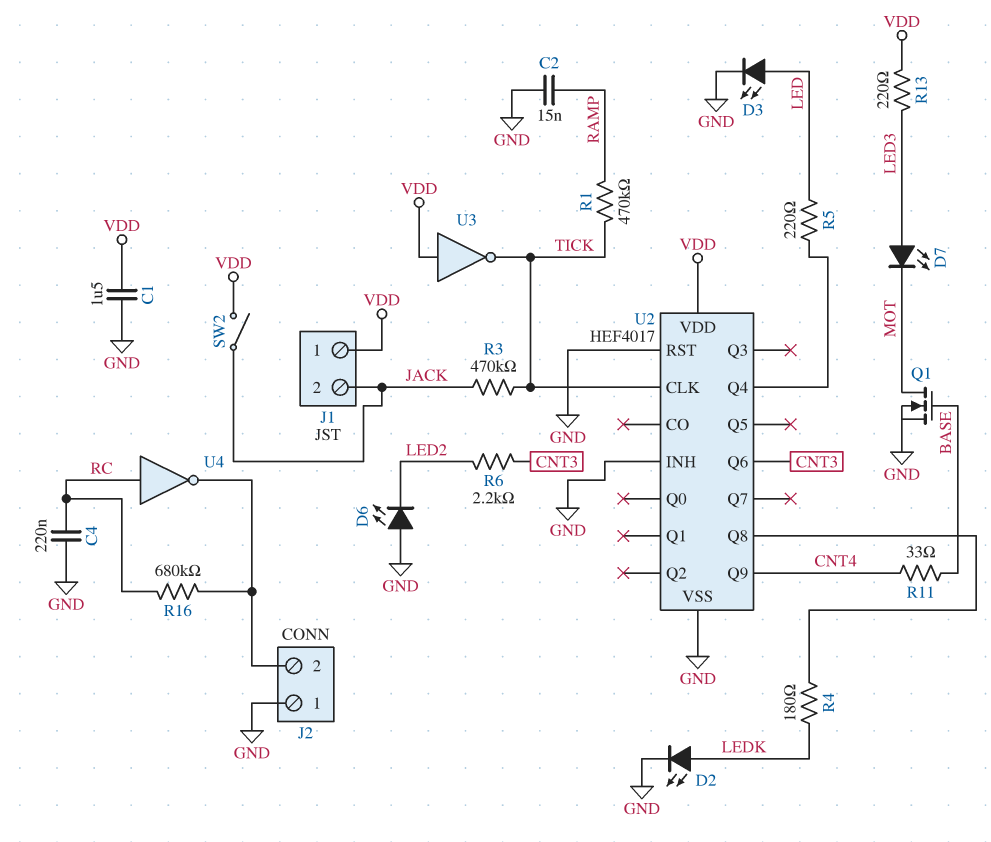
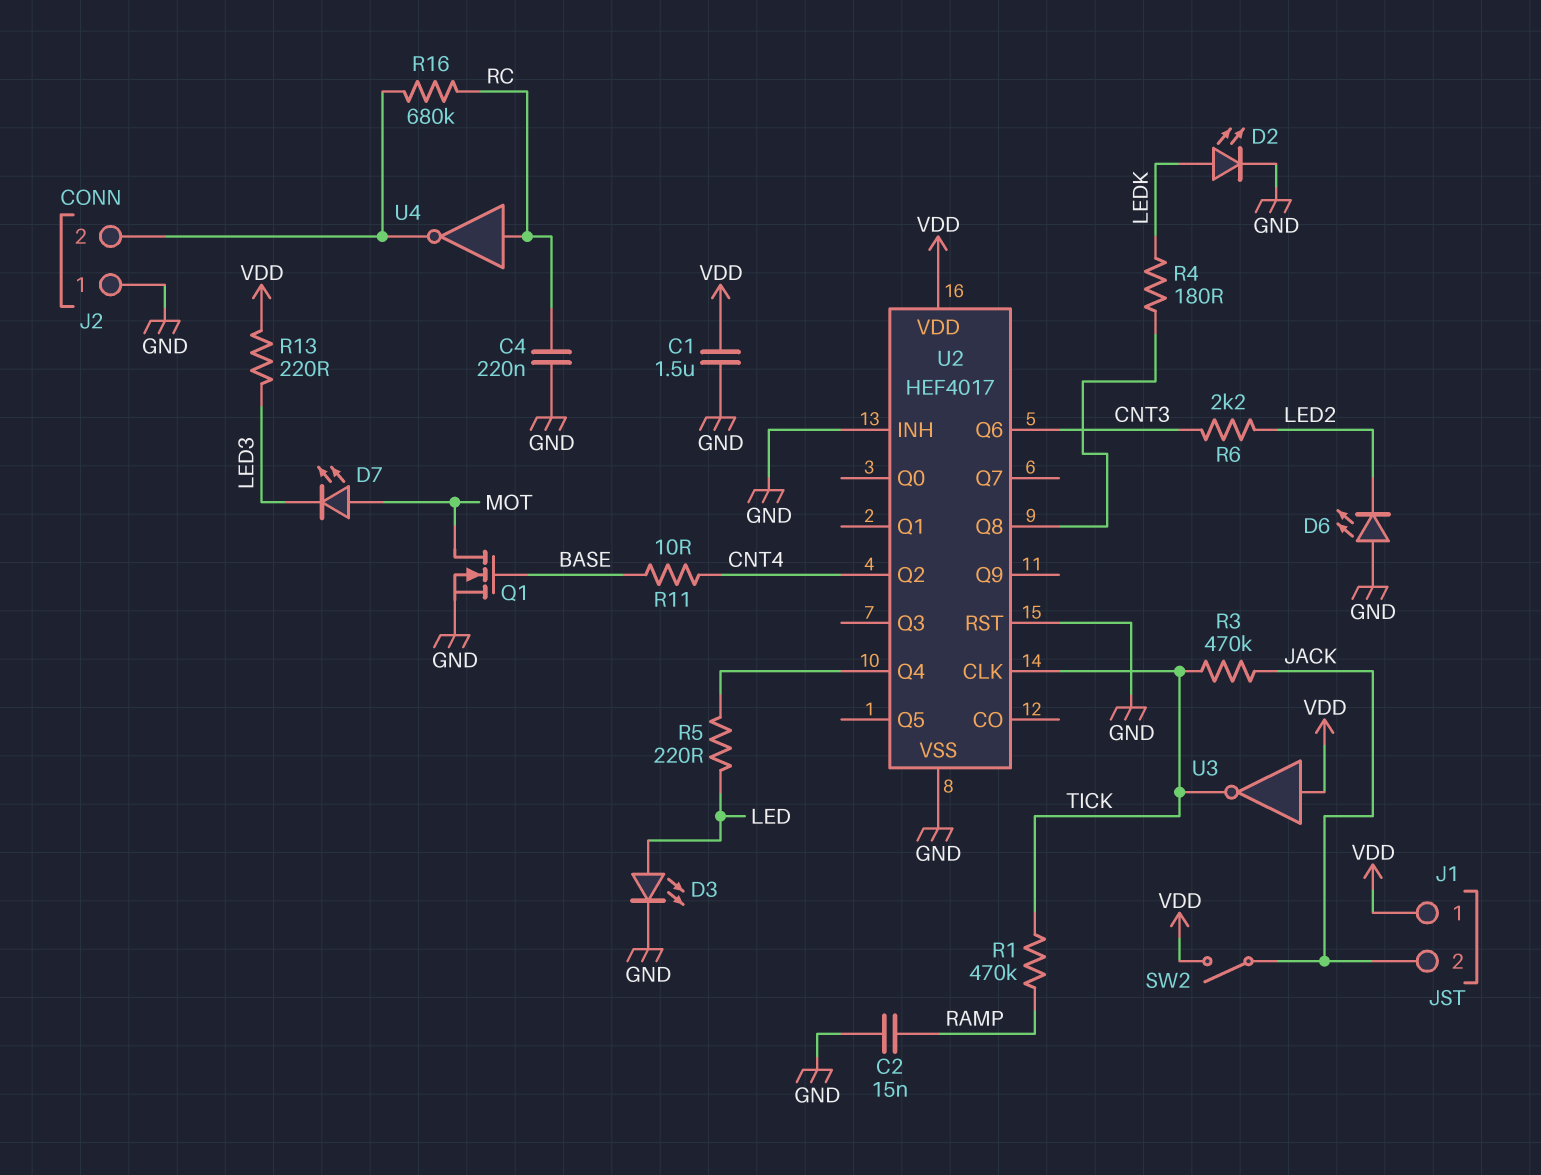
D7: LED (A LED3, K MOT) -> LED (A MOT, K LED3)
R11: 33 (BASE, CNT4) -> 10 (BASE, CNT4)
U2 pin Q2: none -> CNT4
U2 pin Q9: CNT4 -> none

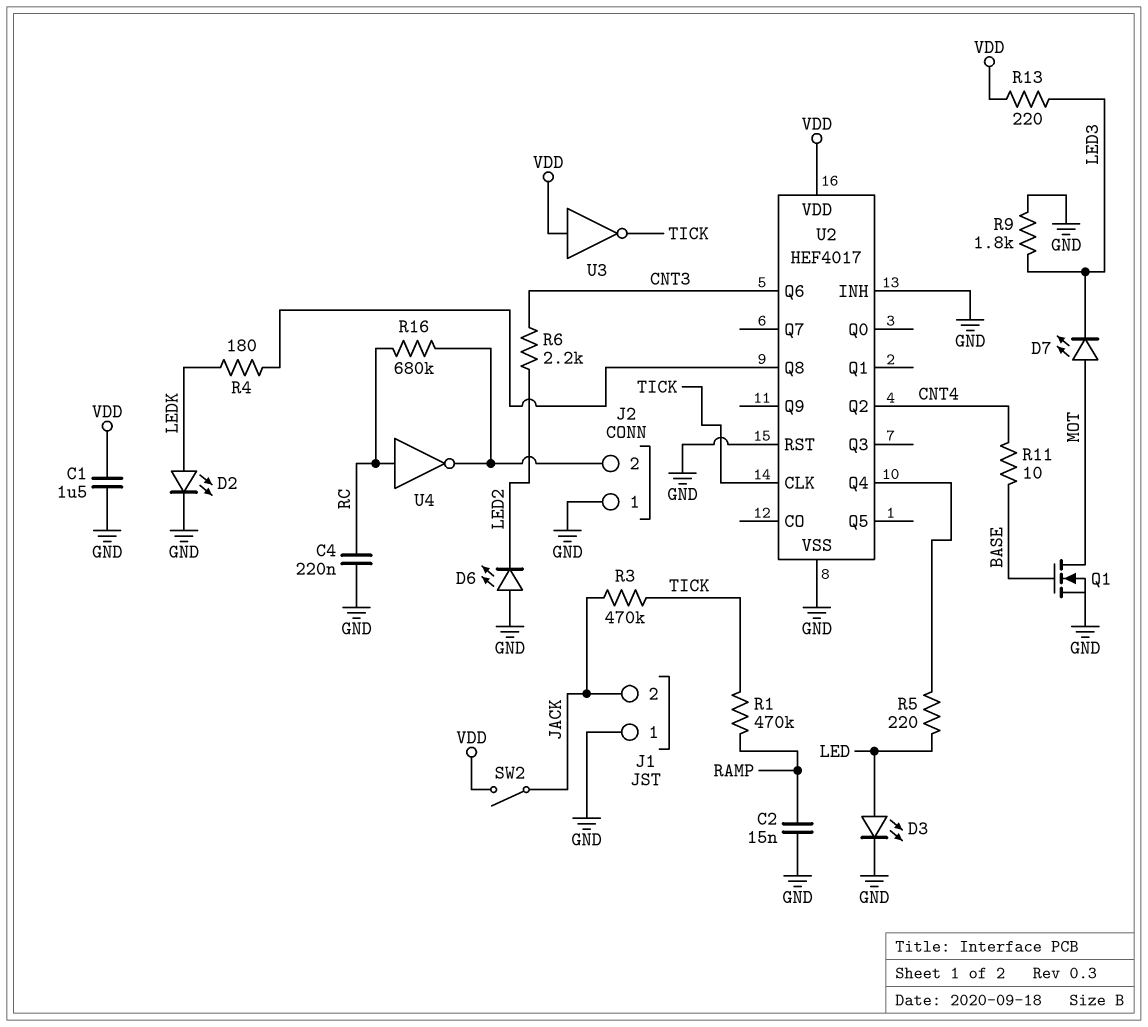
J1 pin 1: VDD -> GND
R9: none -> 1.8k (GND, LED3)

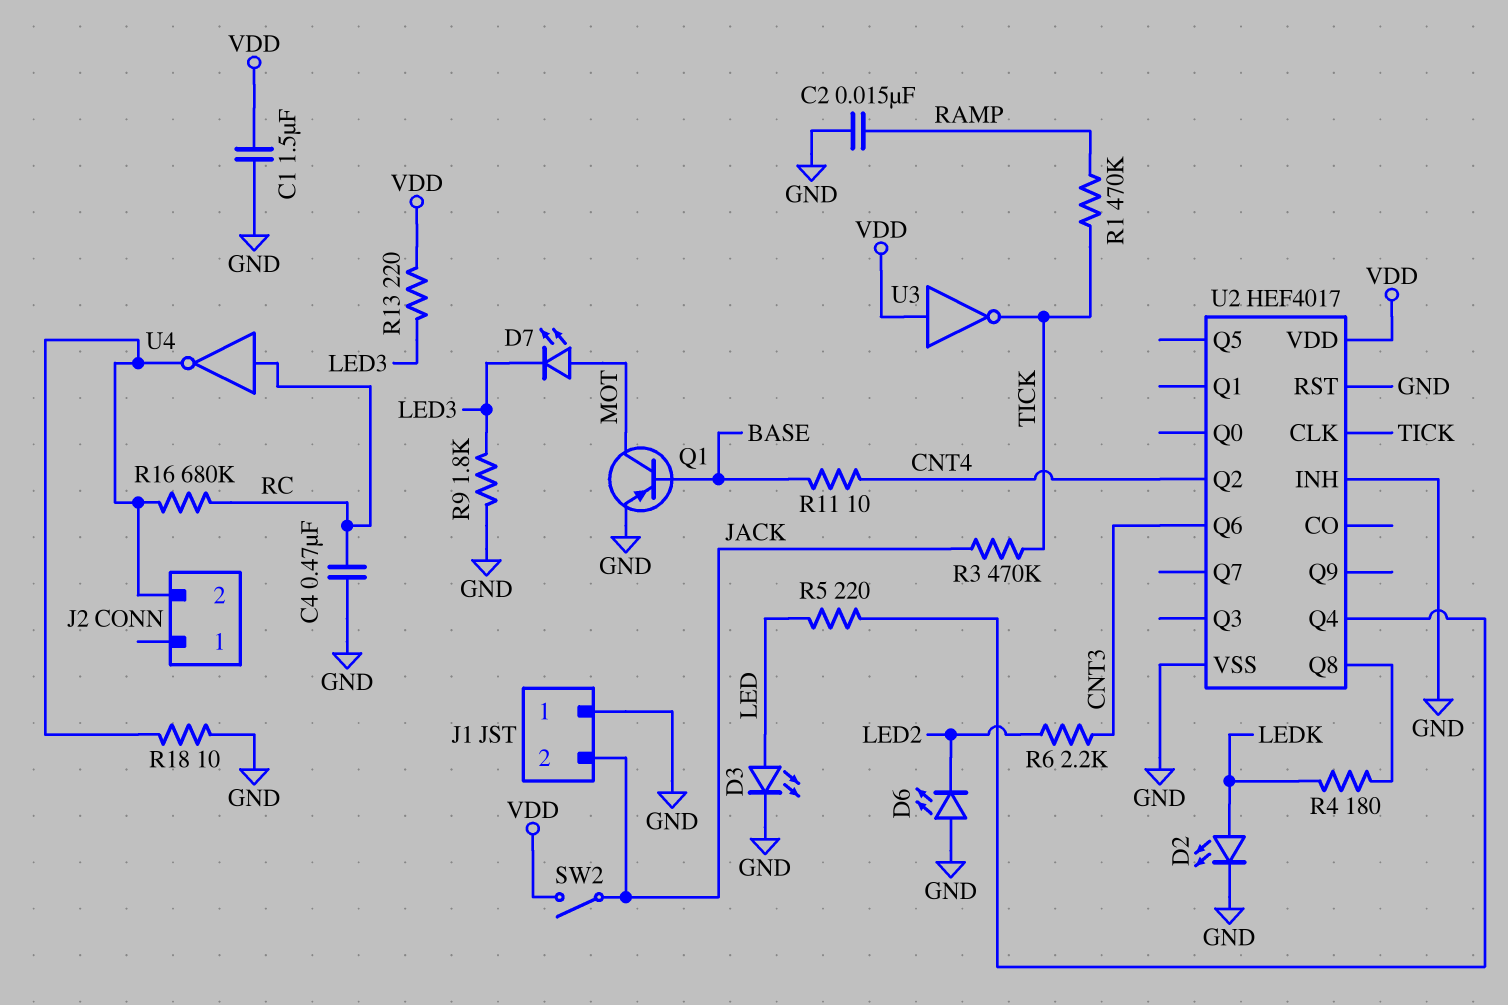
C4: 220nF (GND, RC) -> 470nF (GND, RC)
J2 pin 1: GND -> none
Q1: NMOS (G BASE, D MOT, S GND) -> PNP (B BASE, C MOT, E GND)
R18: none -> 10 (GND, J2/2)

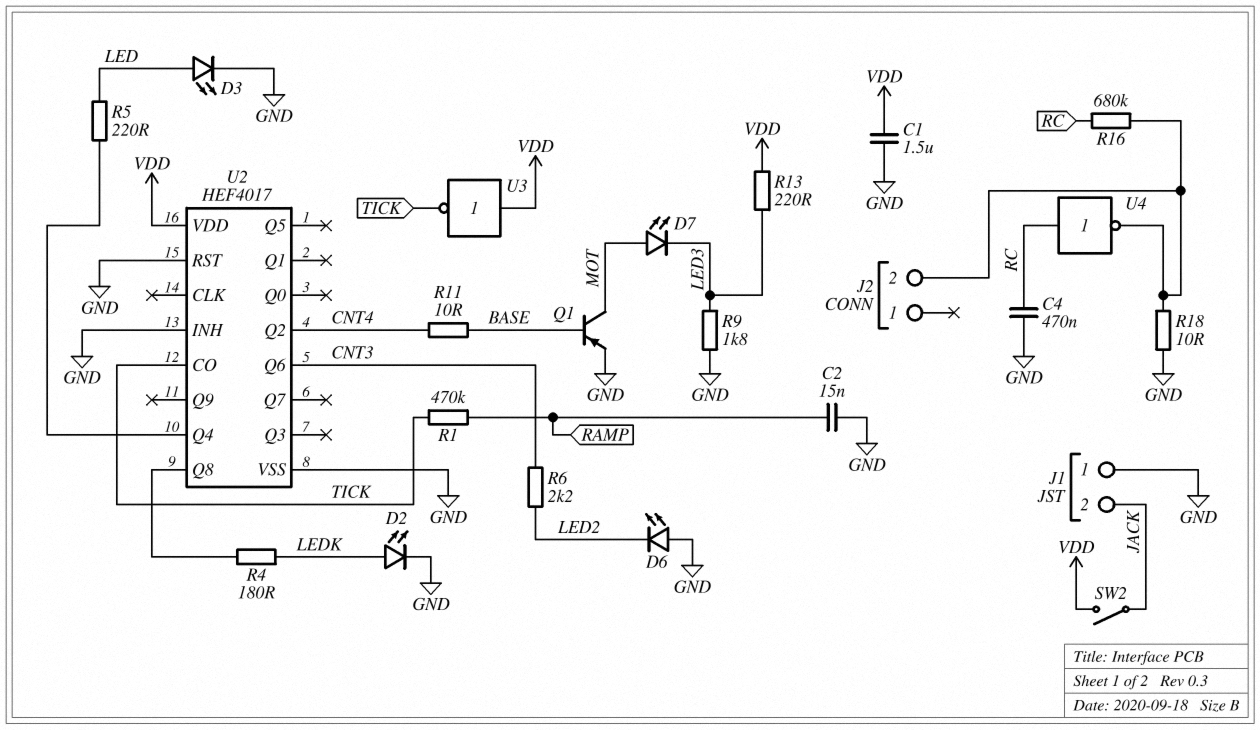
R3: 470k (JACK, TICK) -> none
U2 pin CLK: TICK -> none
U2 pin CO: none -> TICK

